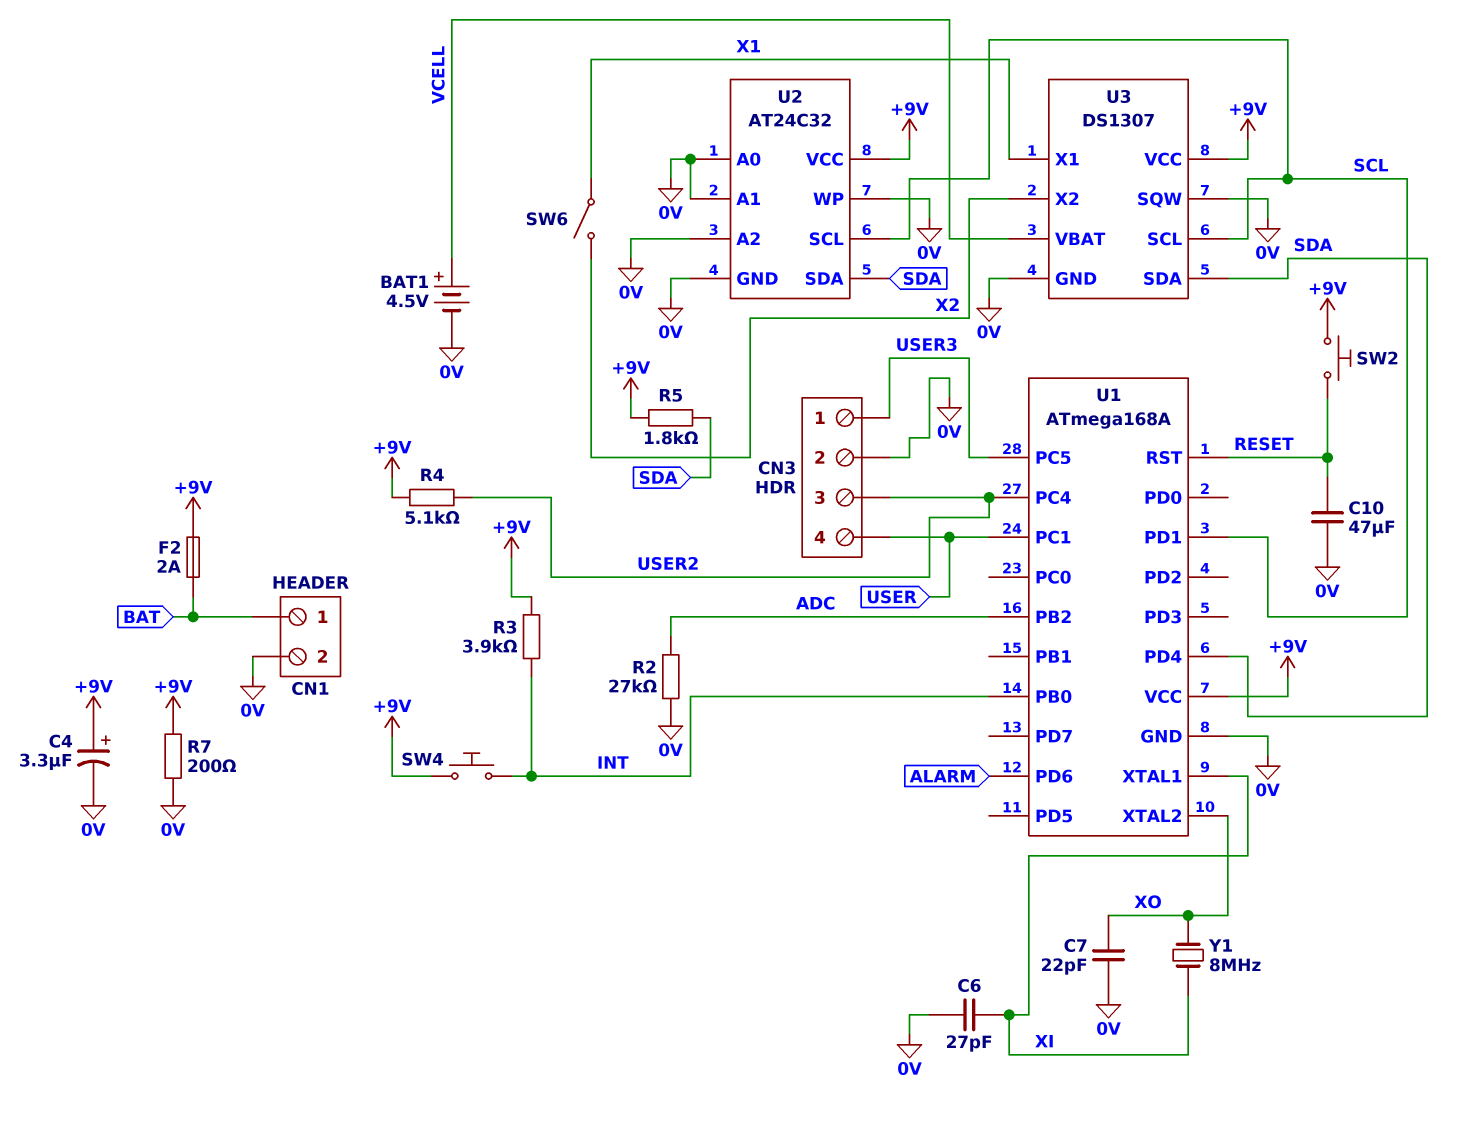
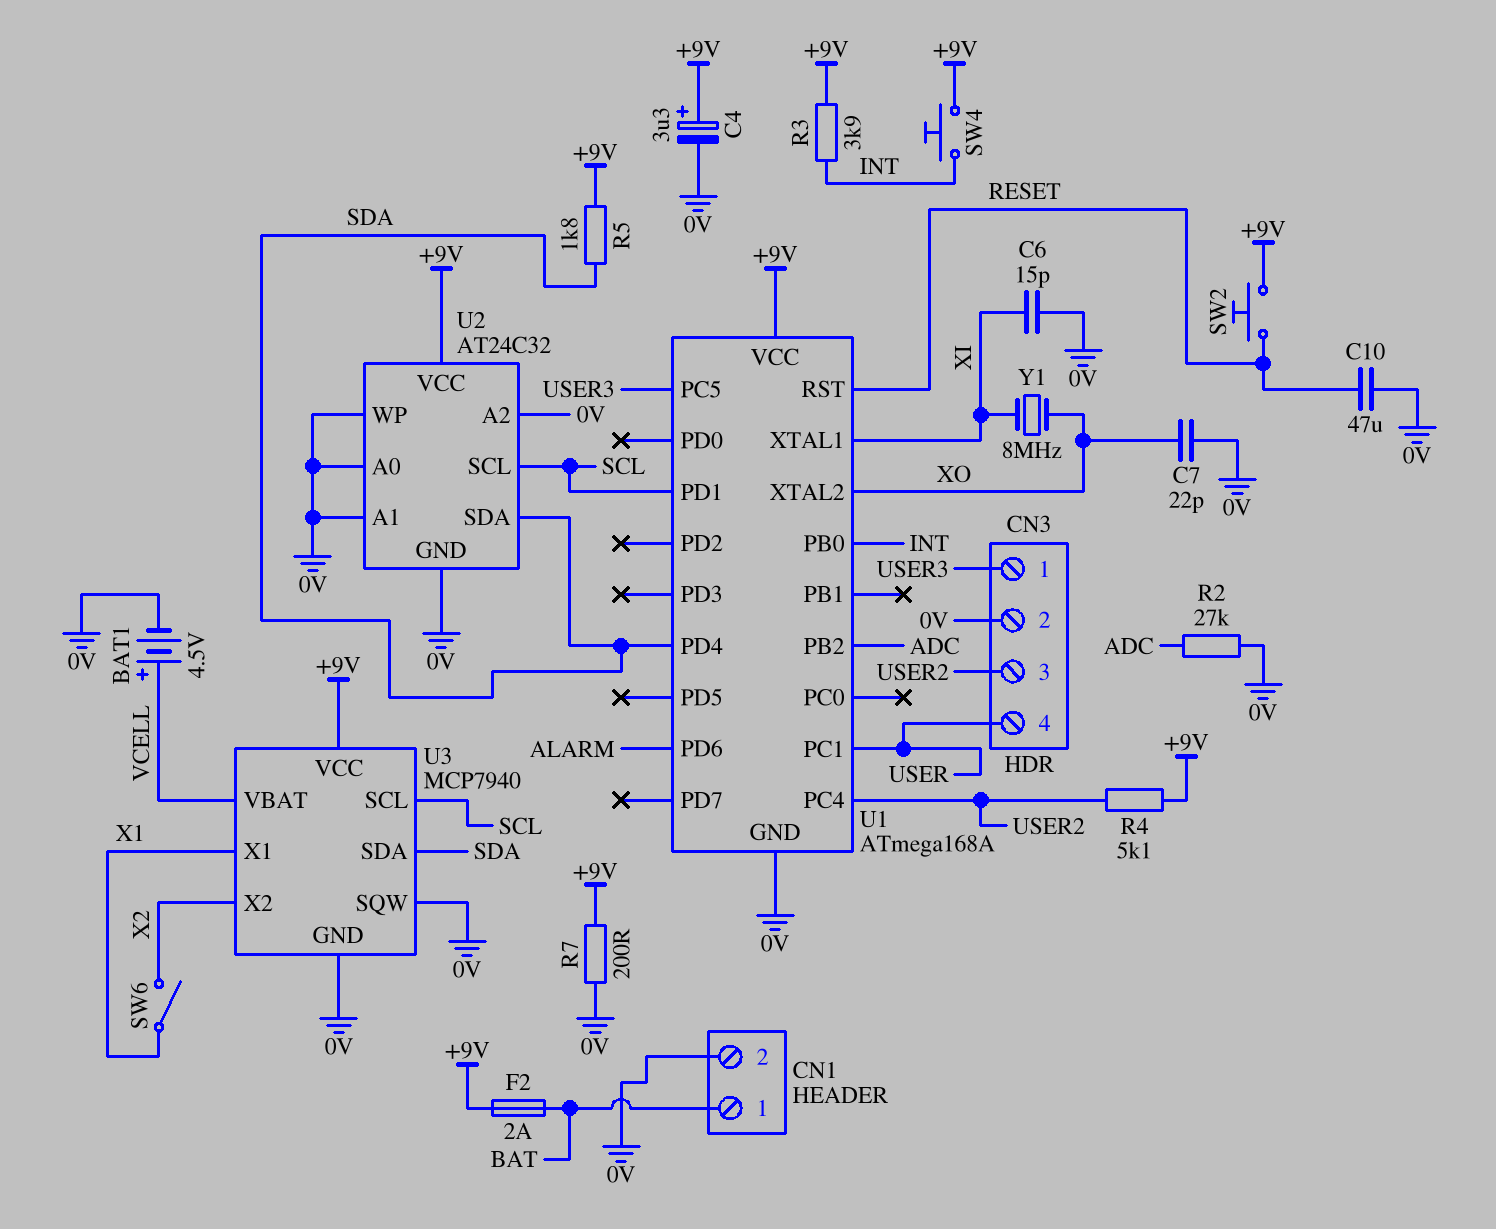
C6: 27pF (0V, XI) -> 15pF (0V, XI)
U3: DS1307 -> MCP7940

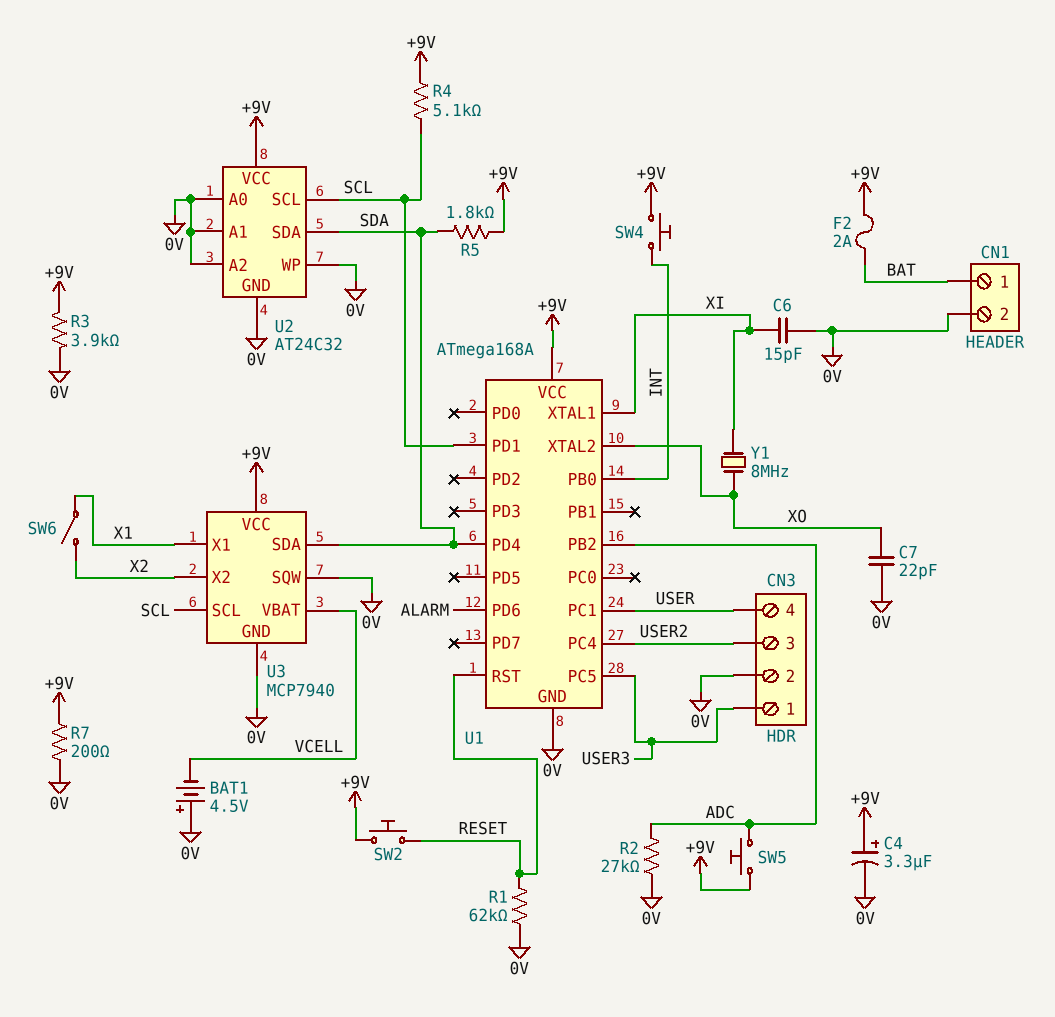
BAT1: 4.5V (plus VCELL, minus 0V) -> 4.5V (plus 0V, minus VCELL)
C10: 47uF (0V, RESET) -> none
R1: none -> 62k (0V, RESET)
R3: 3.9k (+9V, INT) -> 3.9k (+9V, 0V)
R4: 5.1k (+9V, USER2) -> 5.1k (+9V, SCL)
SW5: none -> button (+9V, ADC)

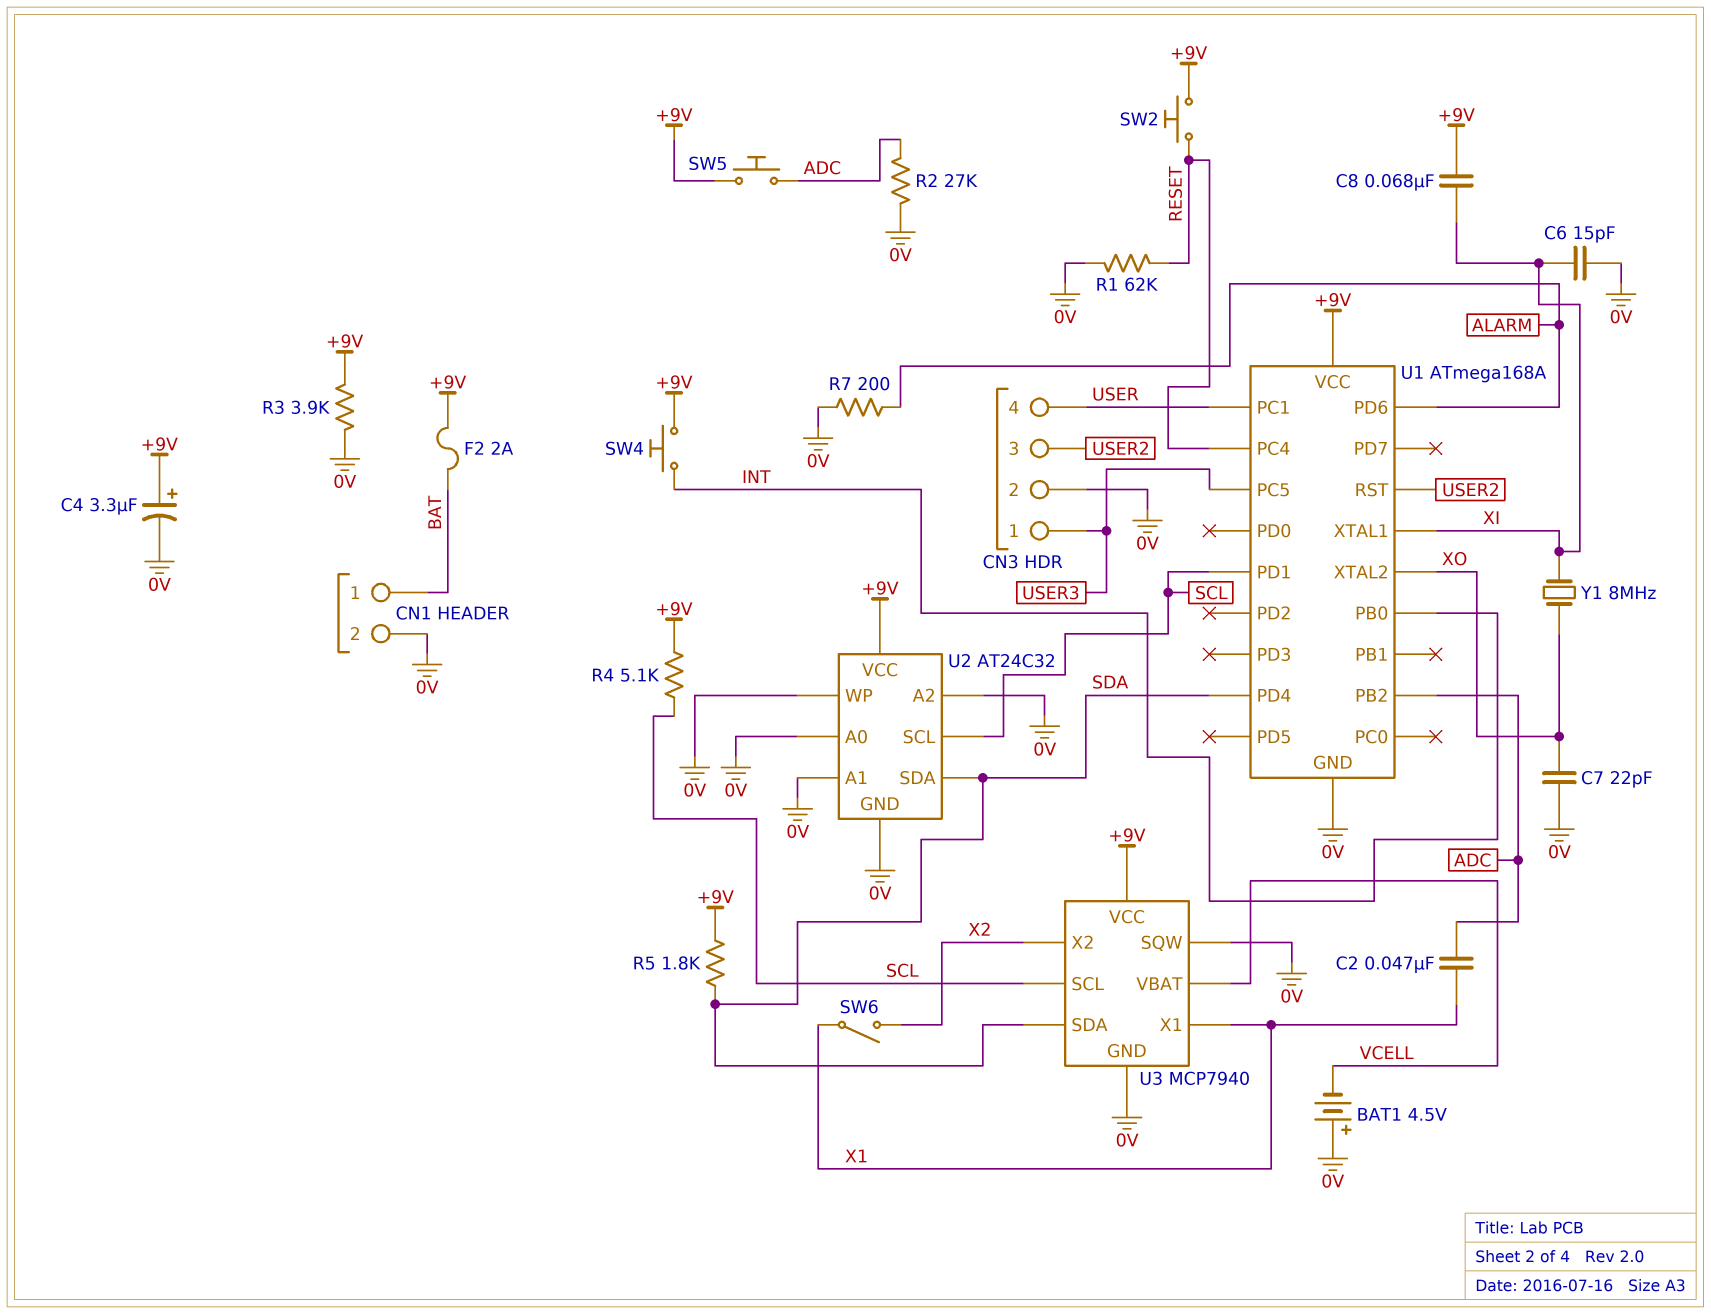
C2: none -> 47nF (ADC, X1)
C8: none -> 68nF (+9V, XI)
R7: 200 (+9V, 0V) -> 200 (0V, ALARM)
U1 pin PC4: USER2 -> RESET
U1 pin RST: RESET -> USER2

